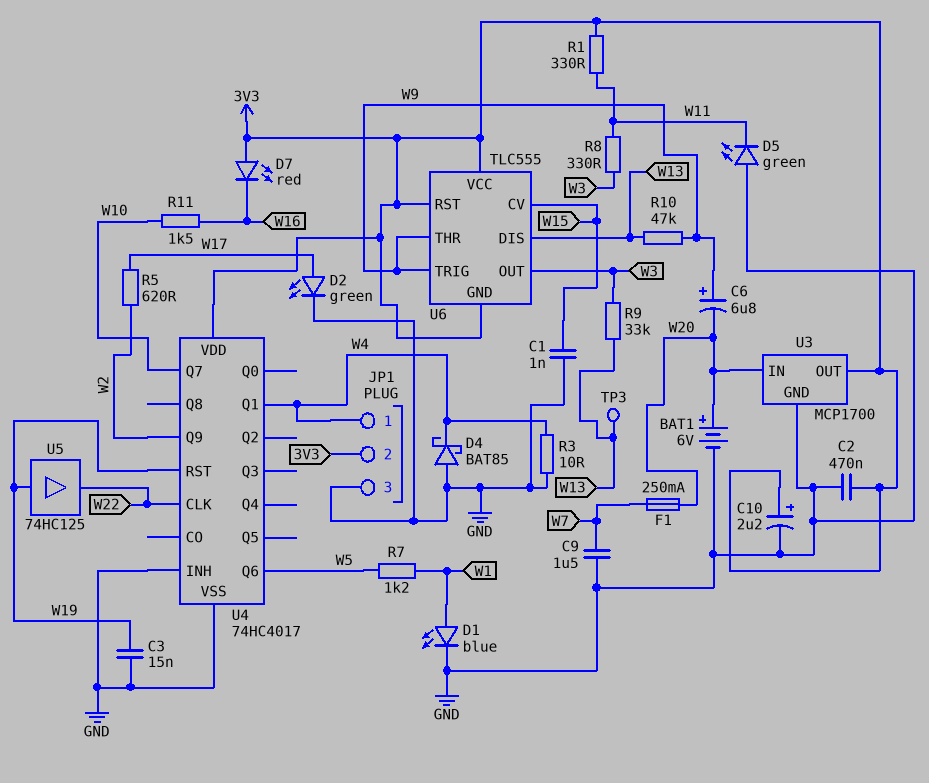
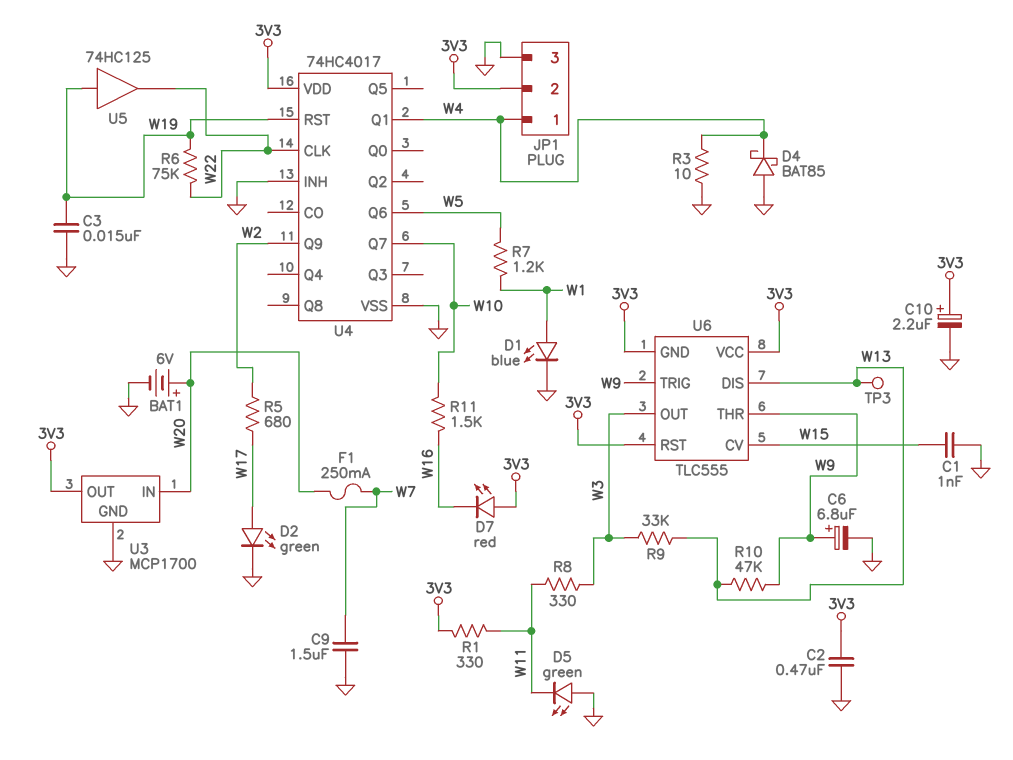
C6: 6.8uF (plus W9, minus W20) -> 6.8uF (plus W9, minus GND)
R5: 620 (W2, W17) -> 680 (W2, W17)
R6: none -> 75k (W19, W22)

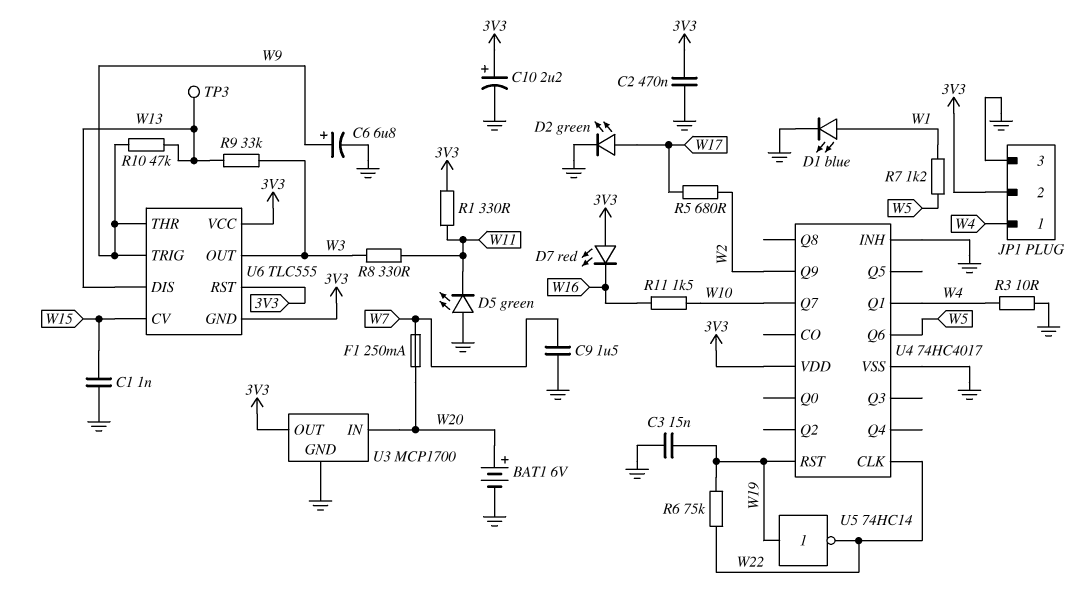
D4: schottky BAT85 (A GND, K W4) -> none
U5: buffer 74HC125 (in W19, out W22) -> NOT 74HC14 (in W19, out W22)

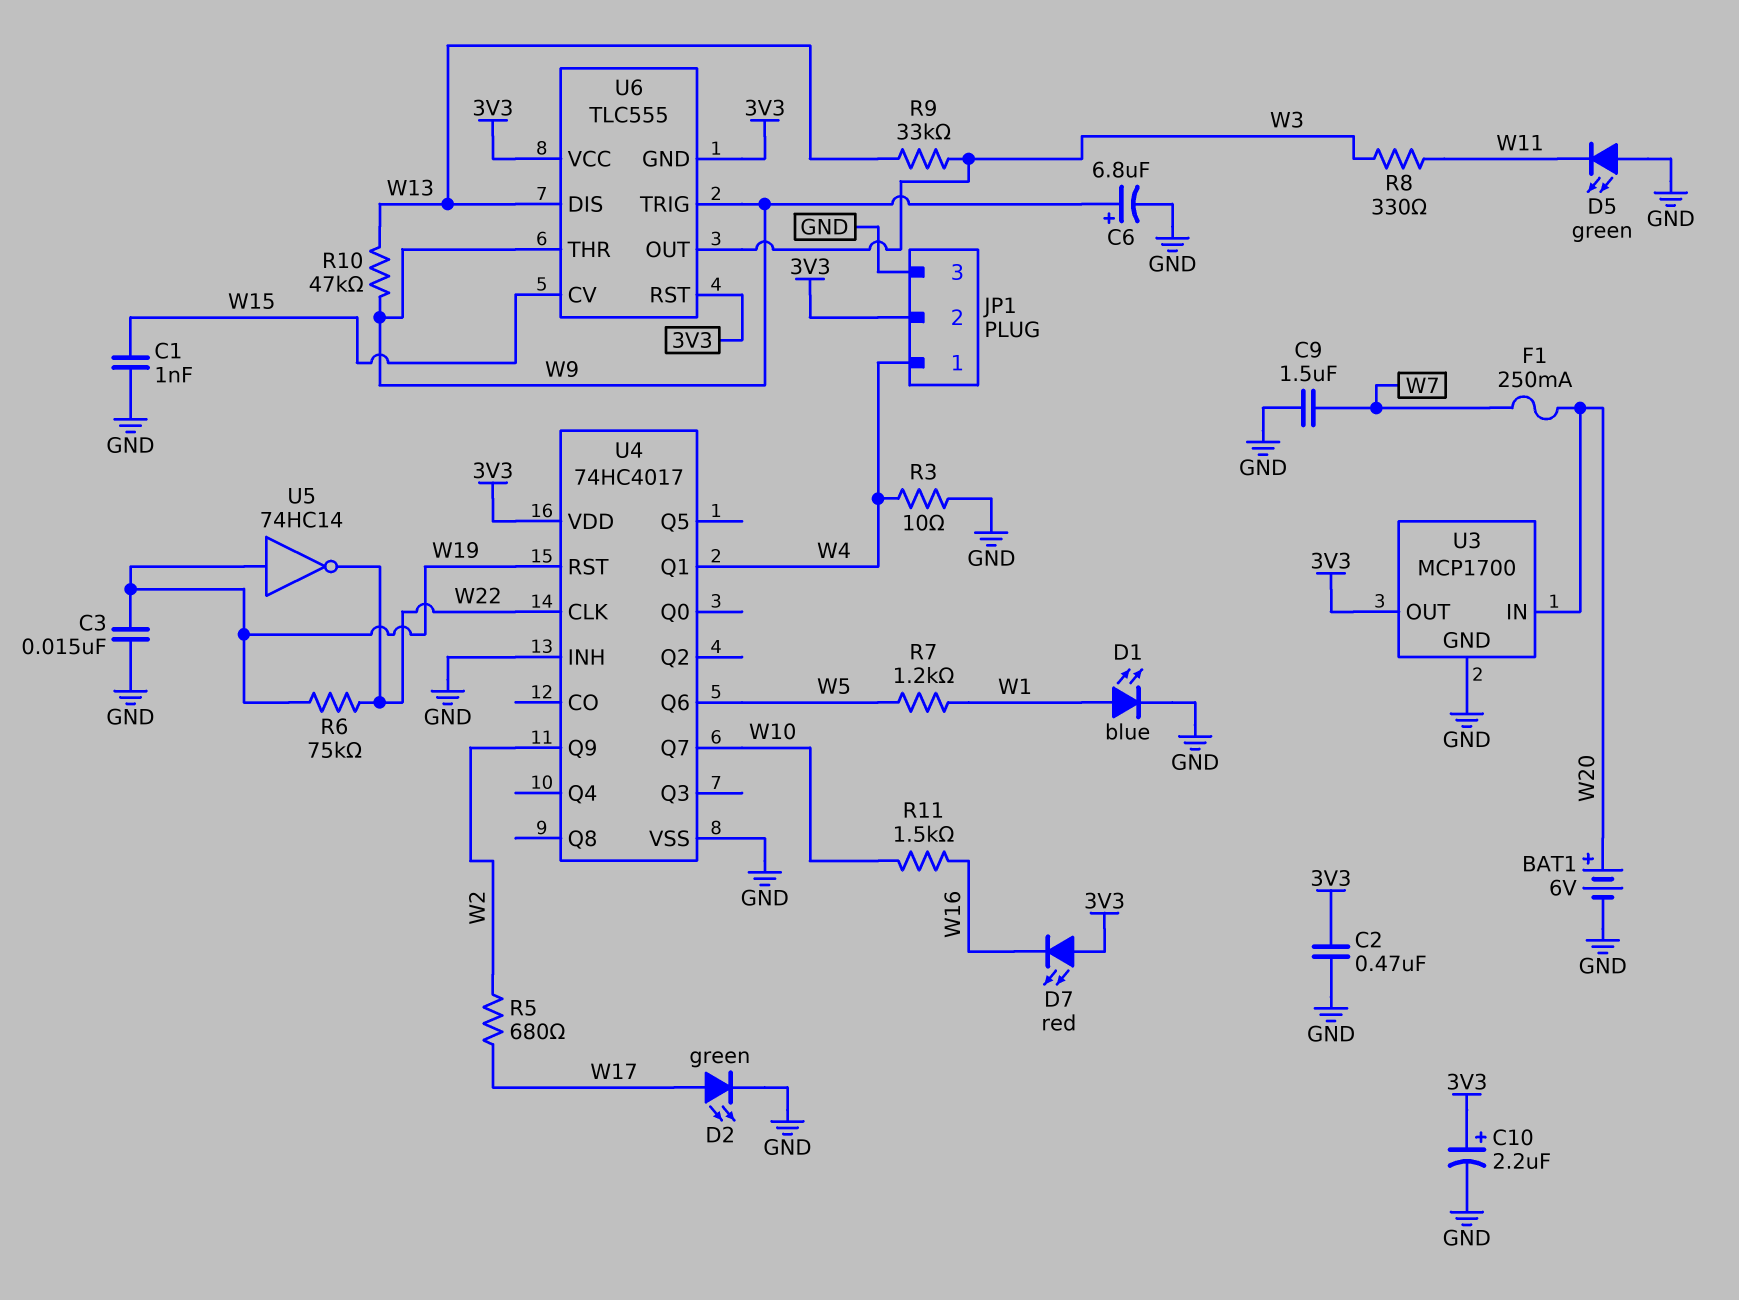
R1: 330 (3V3, W11) -> none
TP3: test point (W13) -> none

